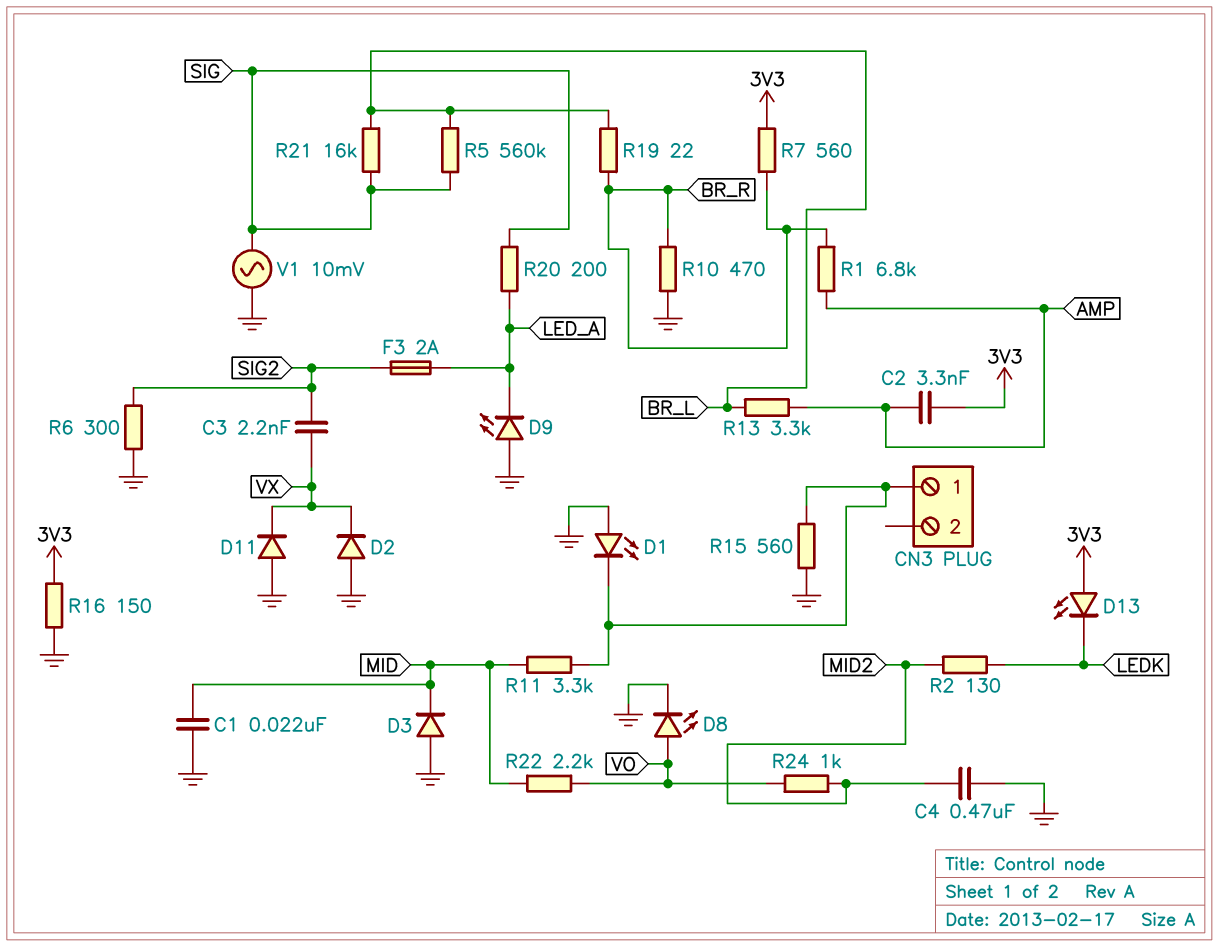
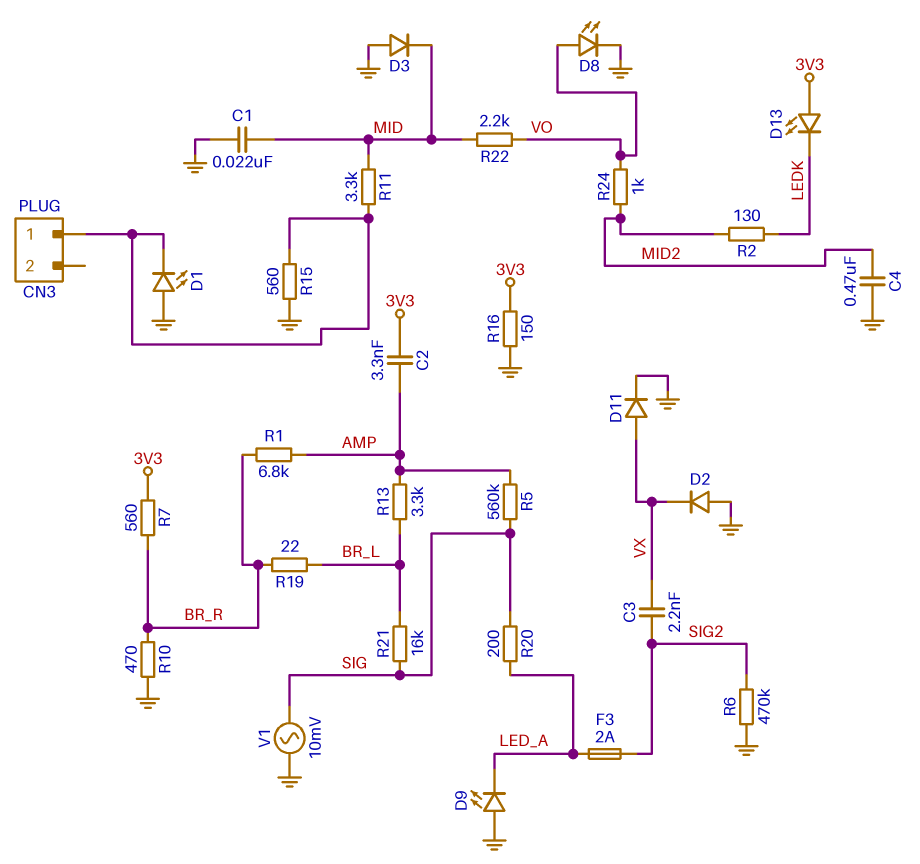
D11: diode (A GND, K VX) -> diode (A VX, K GND)
R5: 560k (BR_L, SIG) -> 560k (AMP, SIG)
R6: 300 (GND, SIG2) -> 470k (GND, SIG2)

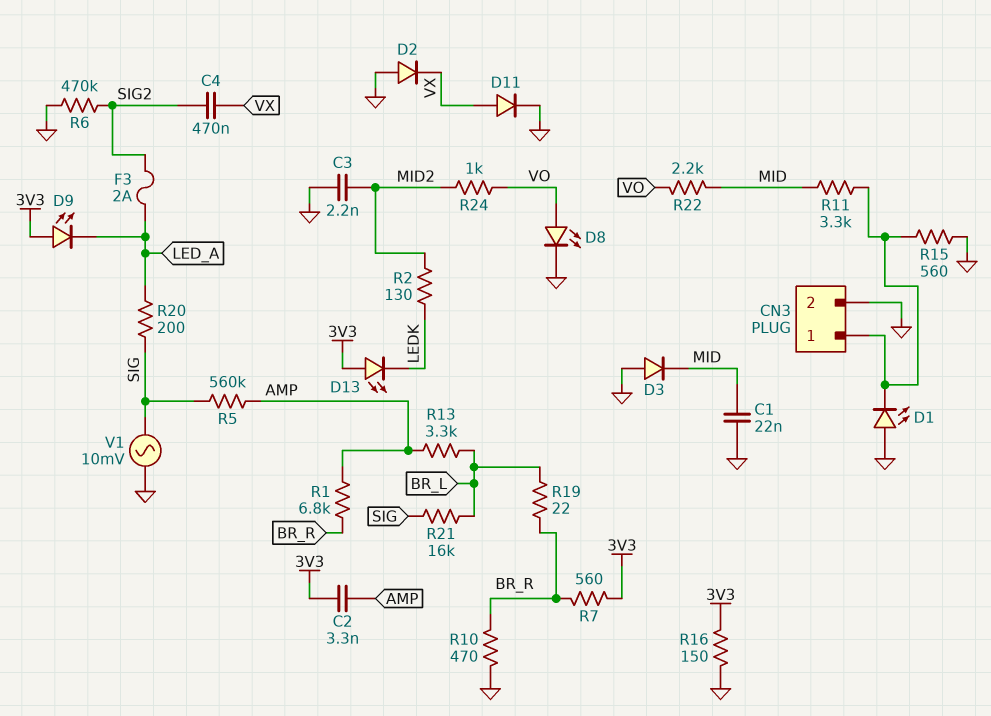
C3: 2.2nF (SIG2, VX) -> 2.2nF (GND, MID2)
C4: 470nF (GND, MID2) -> 470nF (SIG2, VX)
CN3 pin 2: none -> GND
D9: LED (A GND, K LED_A) -> LED (A 3V3, K LED_A)

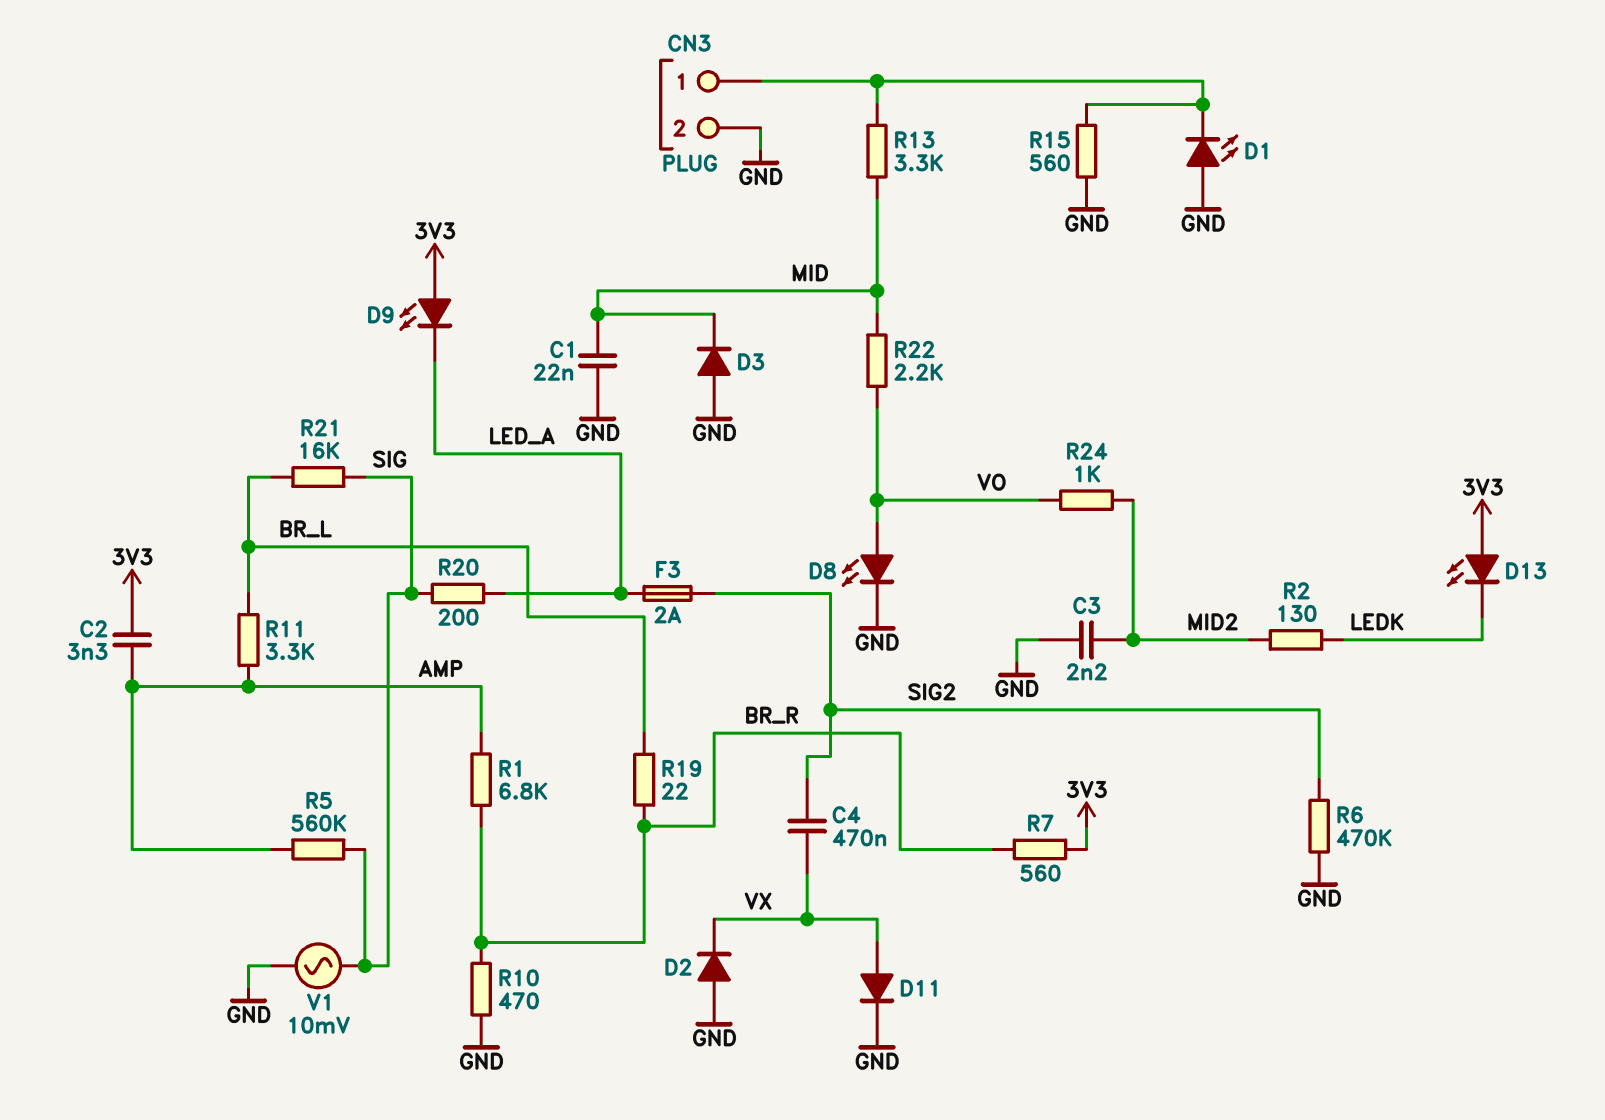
R11: 3.3k (CN3/1, MID) -> 3.3k (AMP, BR_L)
R13: 3.3k (AMP, BR_L) -> 3.3k (CN3/1, MID)
R16: 150 (3V3, GND) -> none

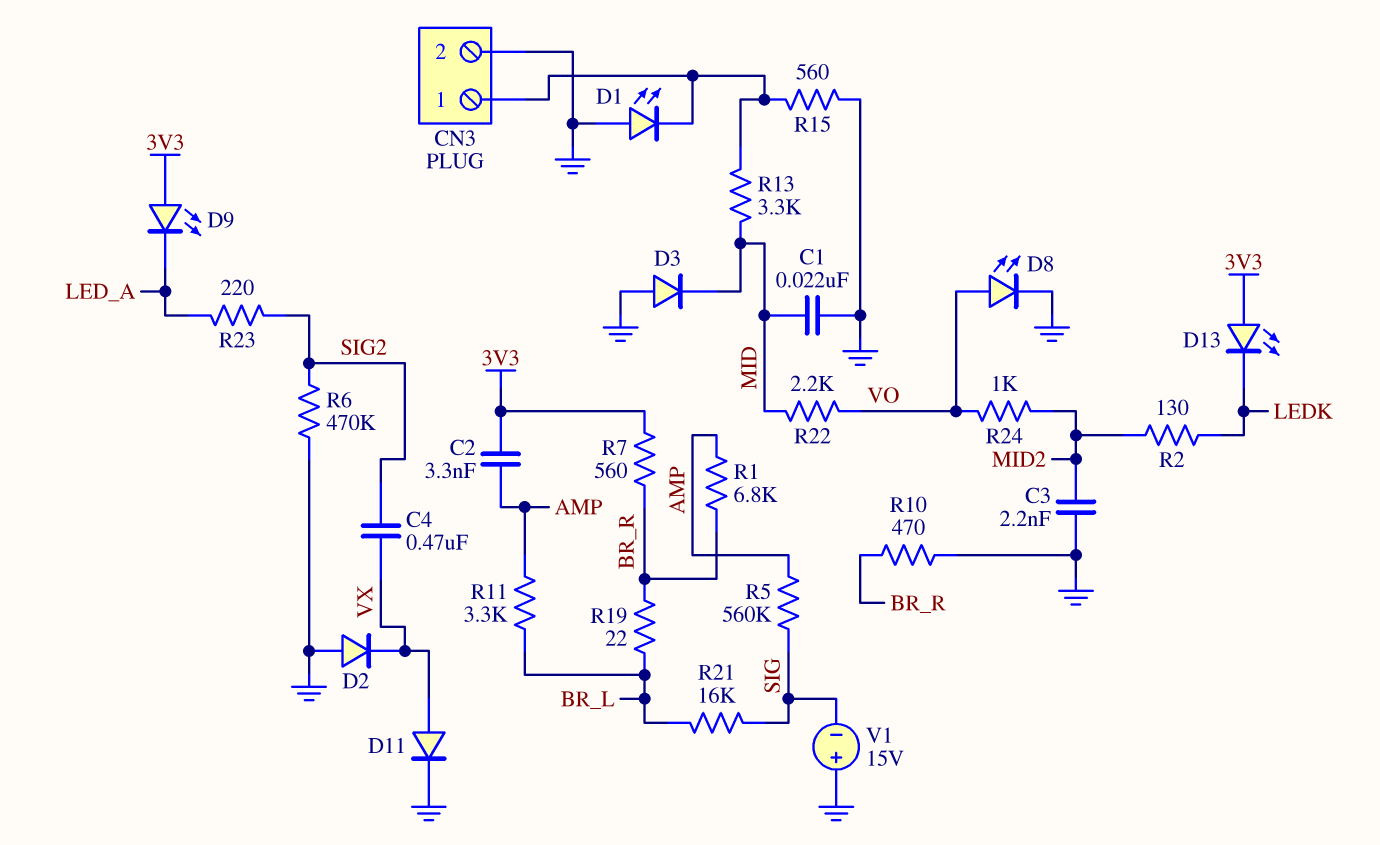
F3: 2A (LED_A, SIG2) -> none
R20: 200 (LED_A, SIG) -> none
R23: none -> 220 (LED_A, SIG2)
V1: AC 10mV (GND, SIG) -> 15V (plus GND, minus SIG)

